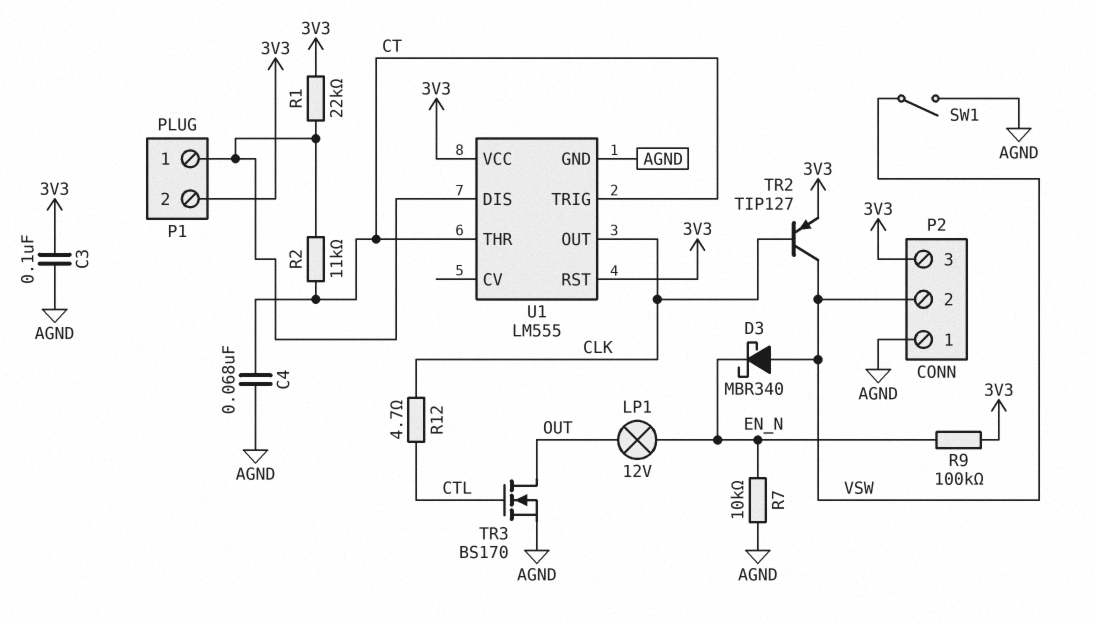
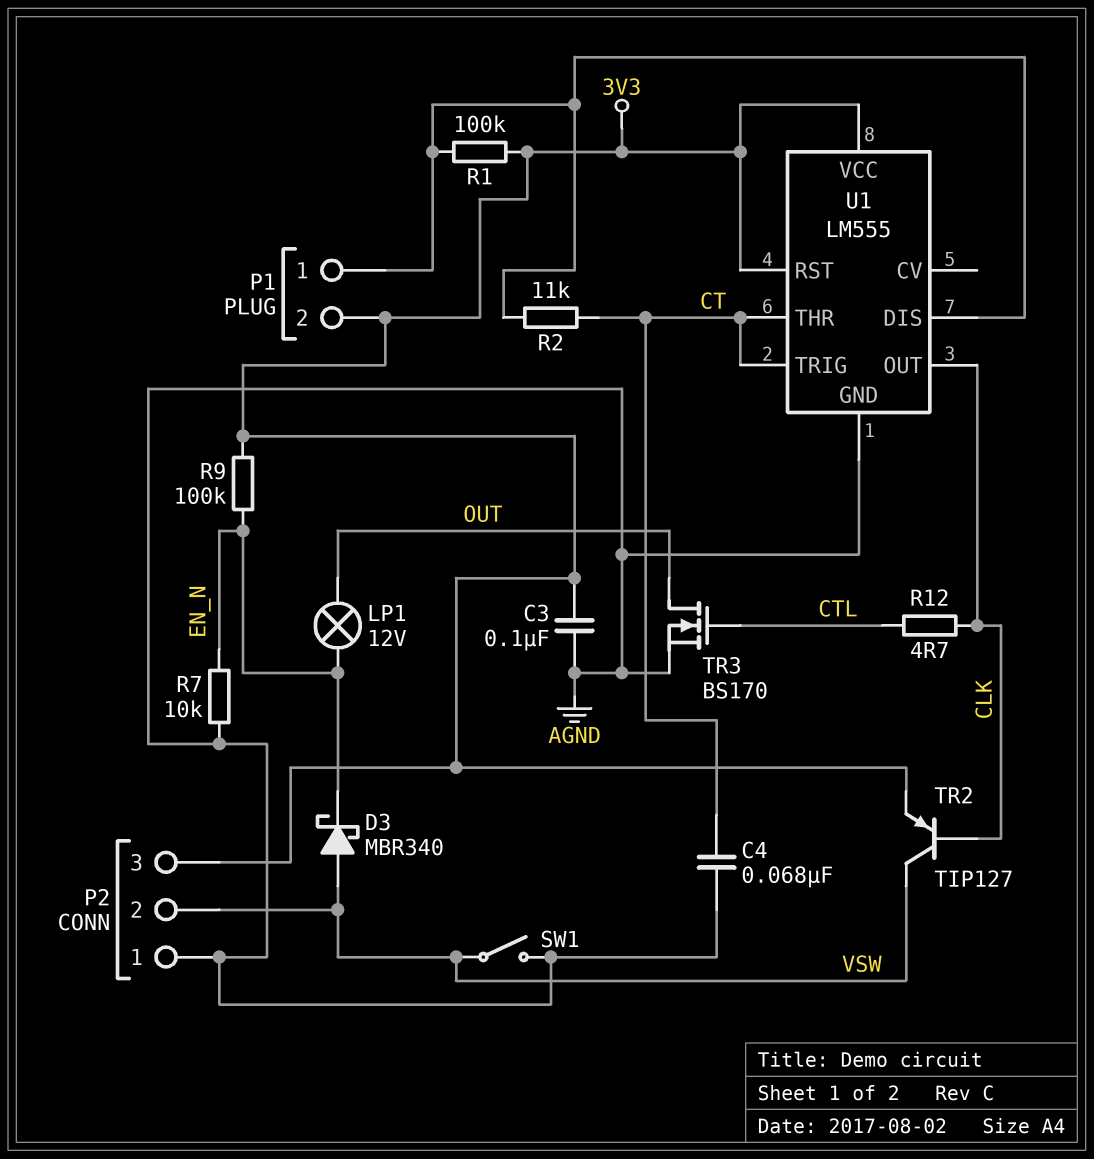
R1: 22k (3V3, P1/1) -> 100k (3V3, P1/1)

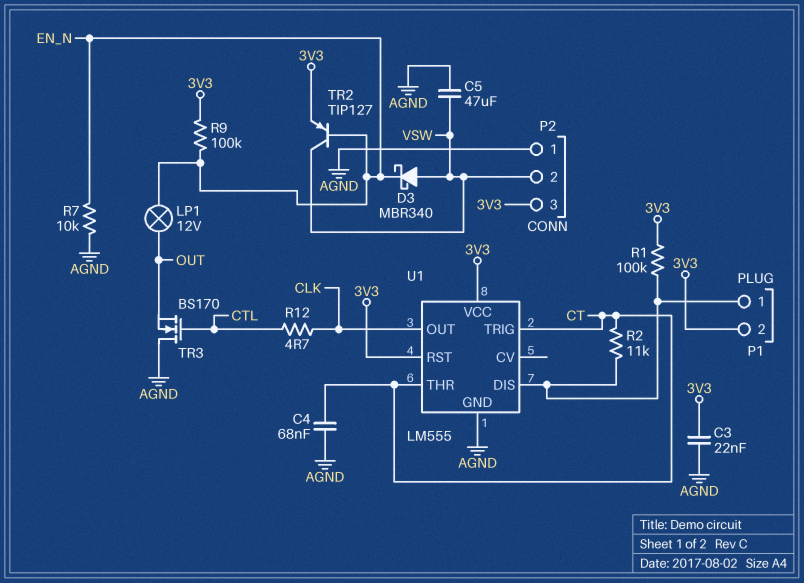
C3: 100nF (3V3, AGND) -> 22nF (3V3, AGND)
C5: none -> 47uF (AGND, VSW)
SW1: switch (AGND, VSW) -> none
TR2: PNP TIP127 (B CLK, C VSW, E 3V3) -> PNP TIP127 (B EN_N, C VSW, E 3V3)
TR3: NMOS BS170 (G CTL, D OUT, S AGND) -> NMOS BS170 (G CTL, D AGND, S OUT)

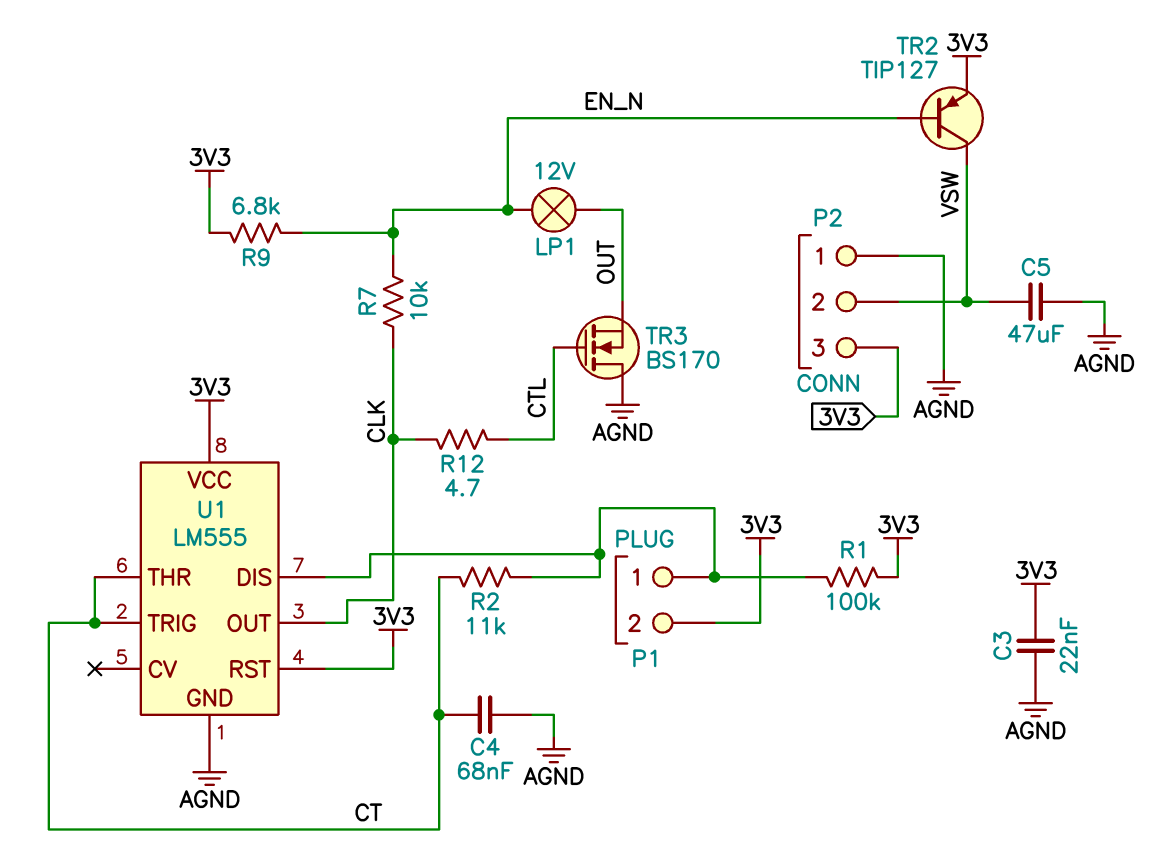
D3: schottky MBR340 (A VSW, K EN_N) -> none
R7: 10k (AGND, EN_N) -> 10k (CLK, EN_N)
R9: 100k (3V3, EN_N) -> 6.8k (3V3, EN_N)

